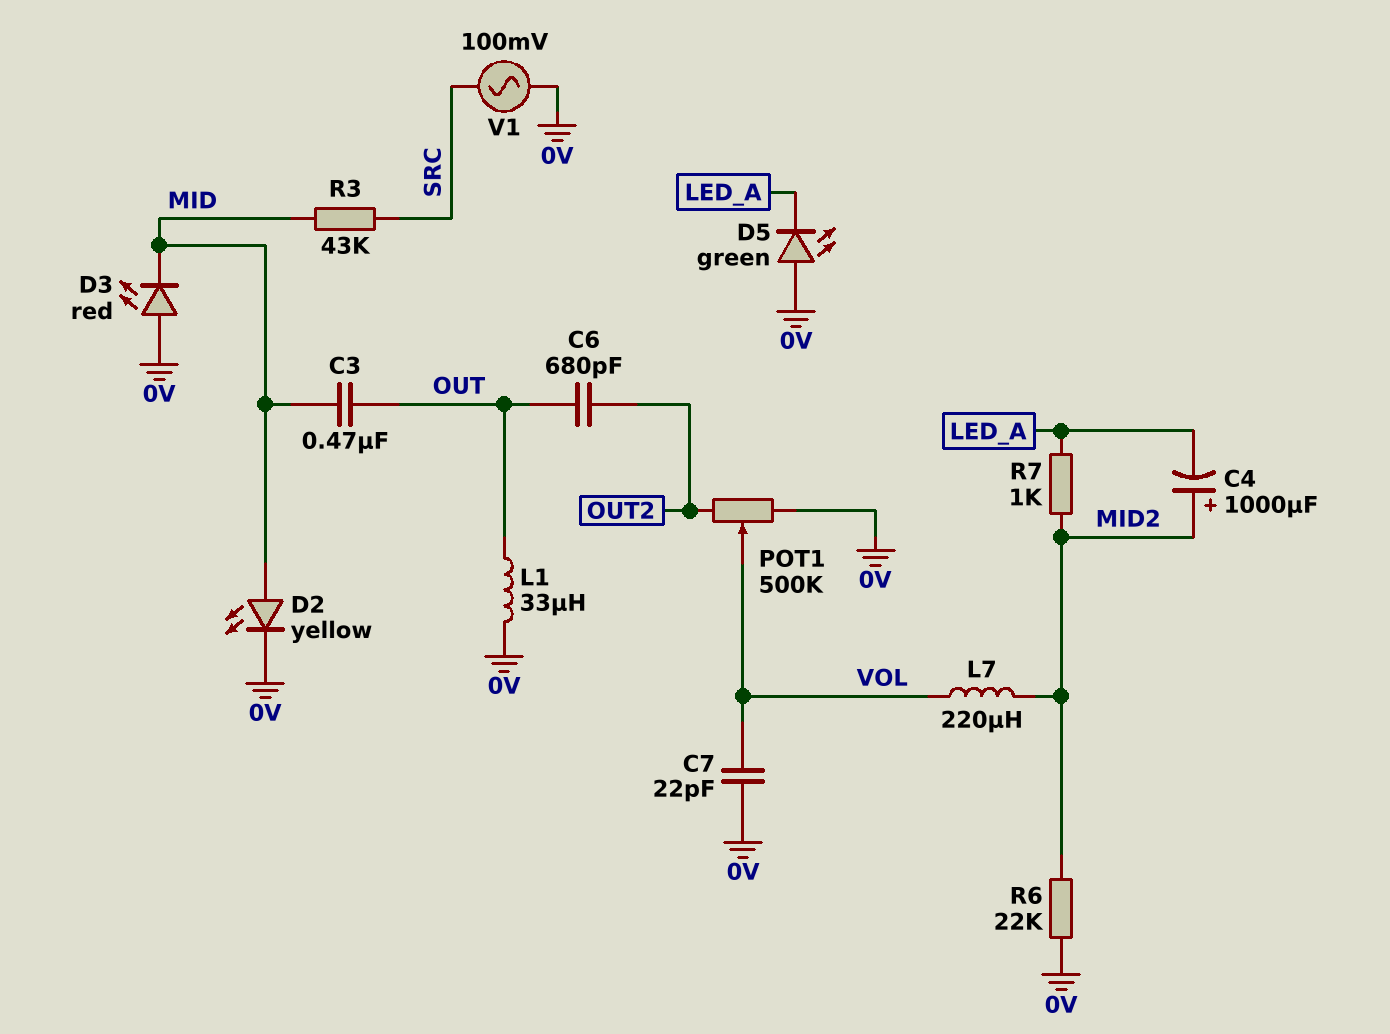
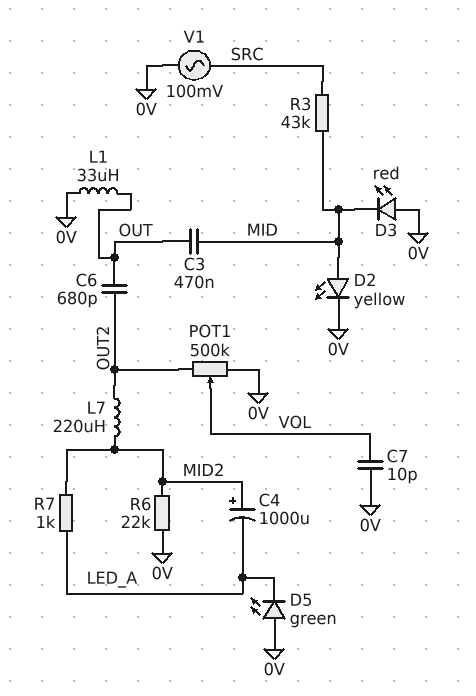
C7: 22pF (0V, VOL) -> 10pF (0V, VOL)
L7: 220uH (MID2, VOL) -> 220uH (MID2, OUT2)

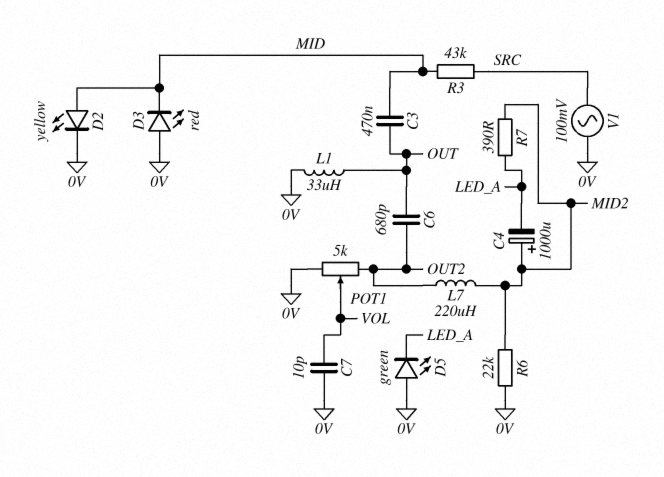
POT1: 500k (0V, OUT2, wiper VOL) -> 5k (0V, OUT2, wiper VOL)
R7: 1k (LED_A, MID2) -> 390 (LED_A, MID2)

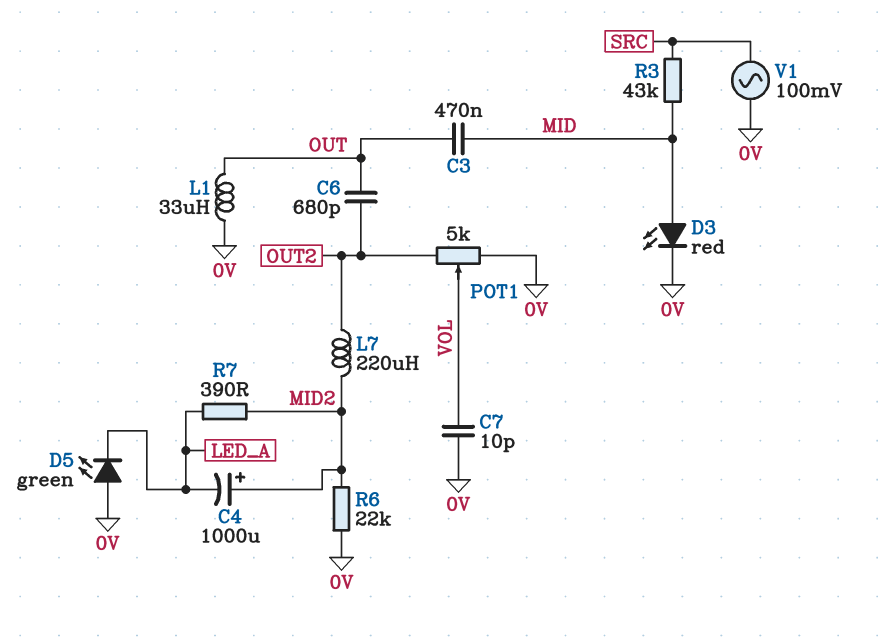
D2: LED yellow (A MID, K 0V) -> none
D3: LED red (A 0V, K MID) -> LED red (A MID, K 0V)

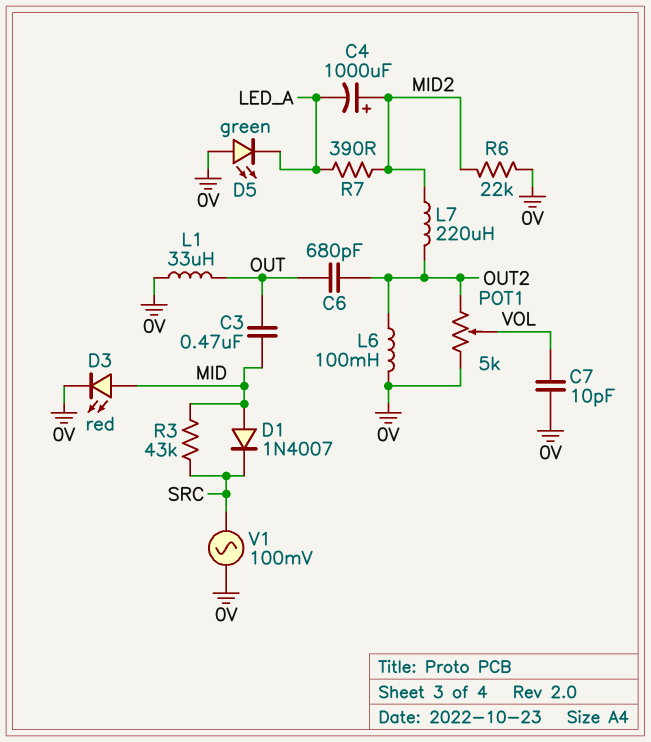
D1: none -> diode 1N4007 (A MID, K SRC)
L6: none -> 100mH (0V, OUT2)

